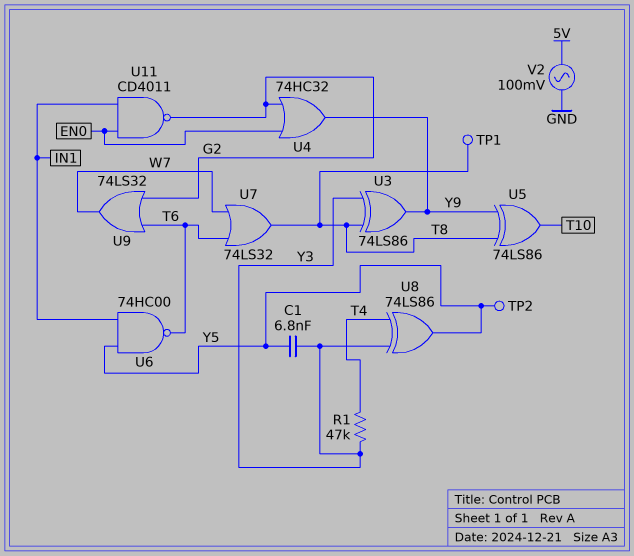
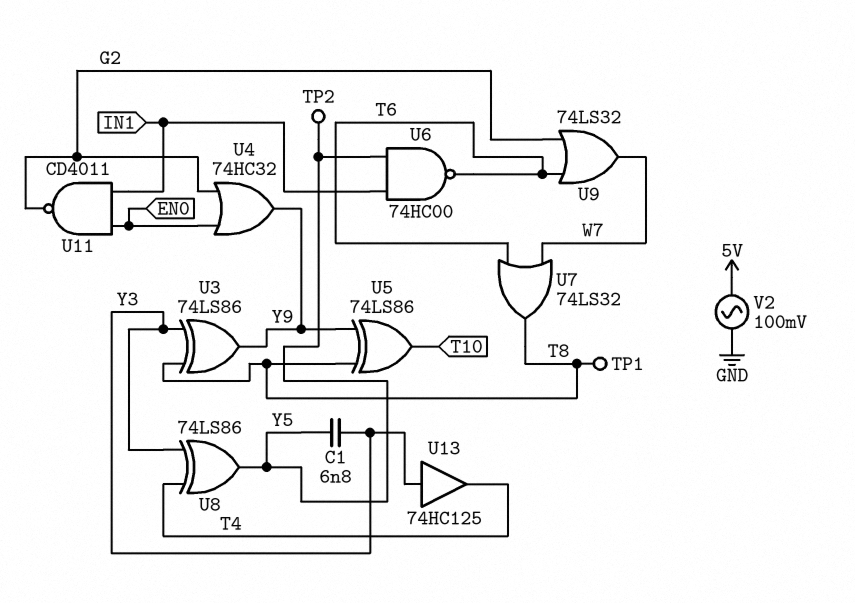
R1: 47k (T4, Y3) -> none
U13: none -> buffer 74HC125 (in Y3, out T4)

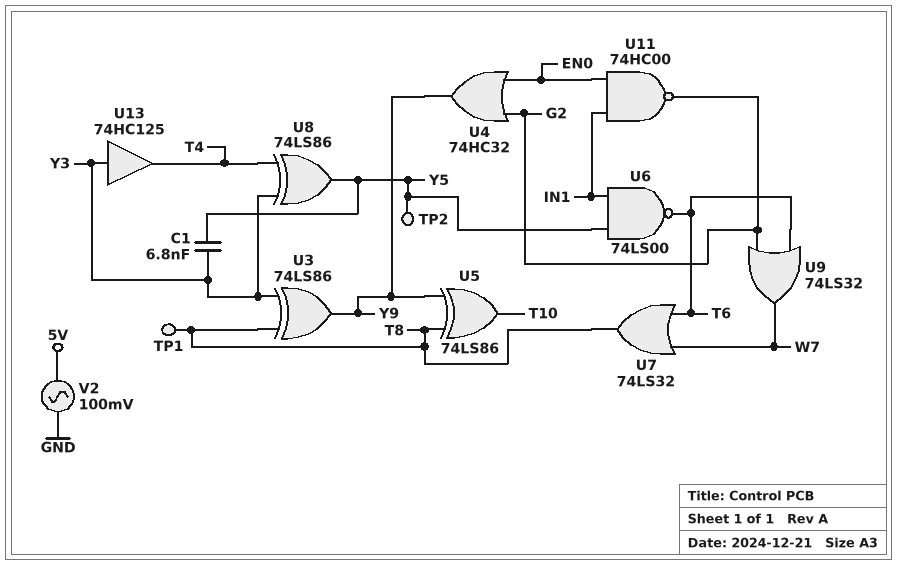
U6: NAND 74HC00 (in IN1, in Y5, out T6) -> NAND 74LS00 (in IN1, in Y5, out T6)
U11: NAND CD4011 (in EN0, in IN1, out G2) -> NAND 74HC00 (in EN0, in IN1, out G2)

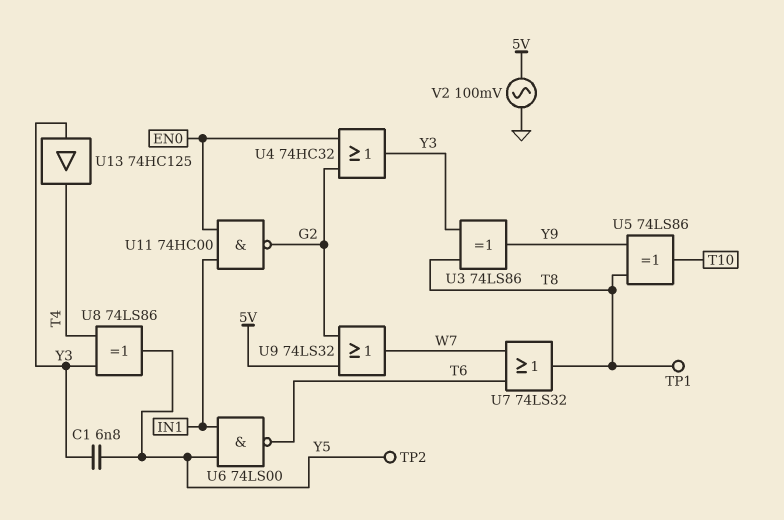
U4: OR 74HC32 (in EN0, in G2, out Y9) -> OR 74HC32 (in EN0, in G2, out Y3)
U9: OR 74LS32 (in G2, in T6, out W7) -> OR 74LS32 (in 5V, in G2, out W7)

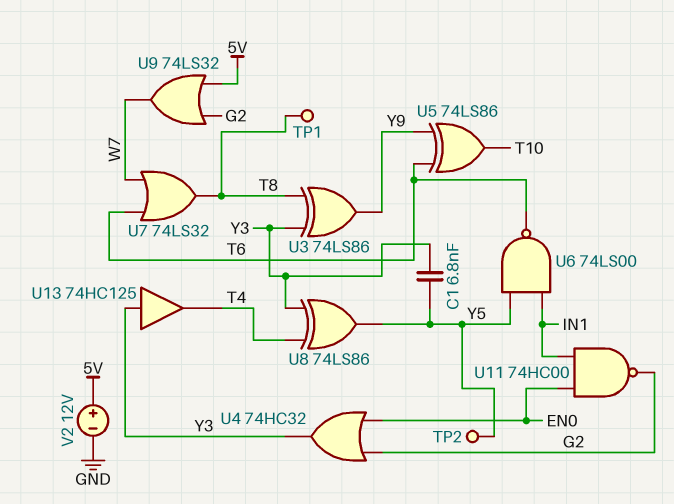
U5: XOR 74LS86 (in T8, in Y9, out T10) -> XOR 74LS86 (in T6, in Y9, out T10)
V2: AC 100mV (5V, GND) -> 12V (plus 5V, minus GND)

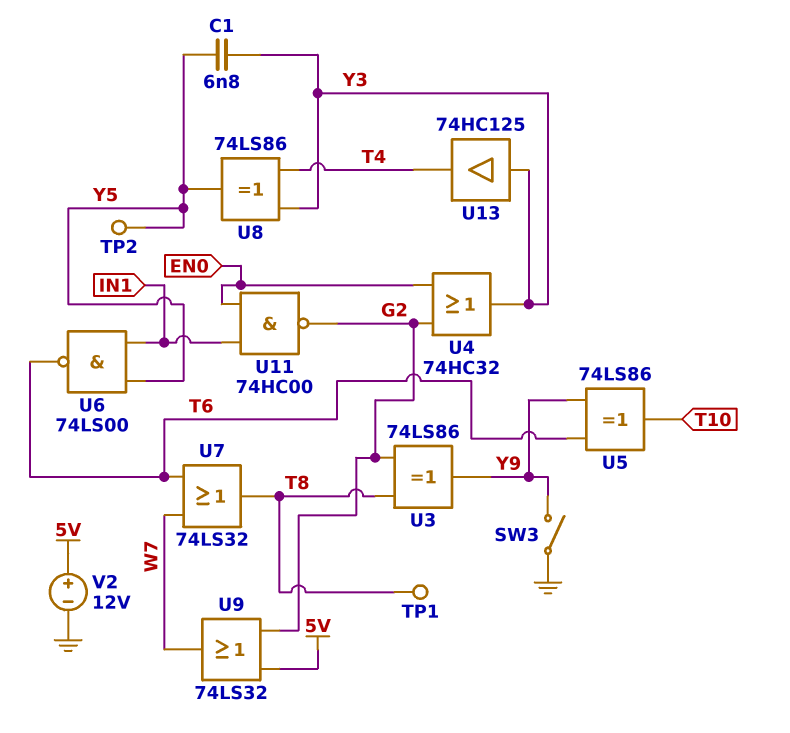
SW3: none -> switch (GND, Y9)
U3: XOR 74LS86 (in T8, in Y3, out Y9) -> XOR 74LS86 (in G2, in T8, out Y9)

